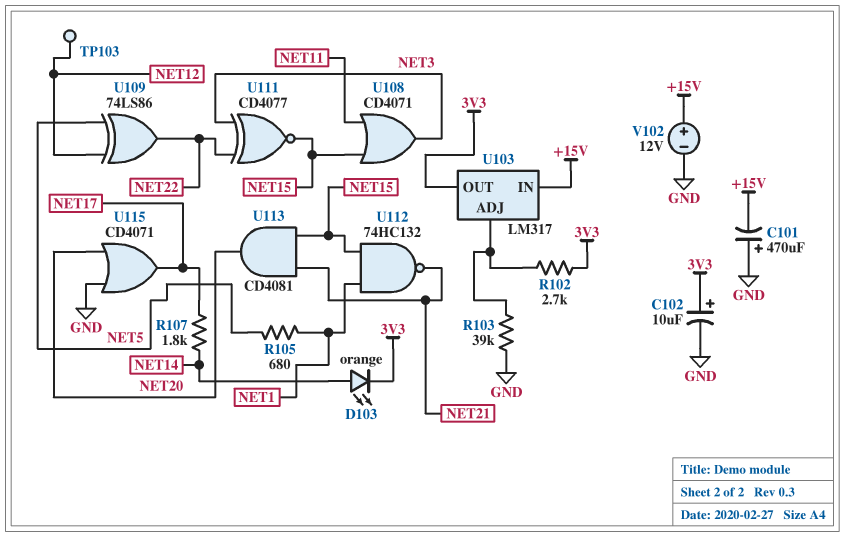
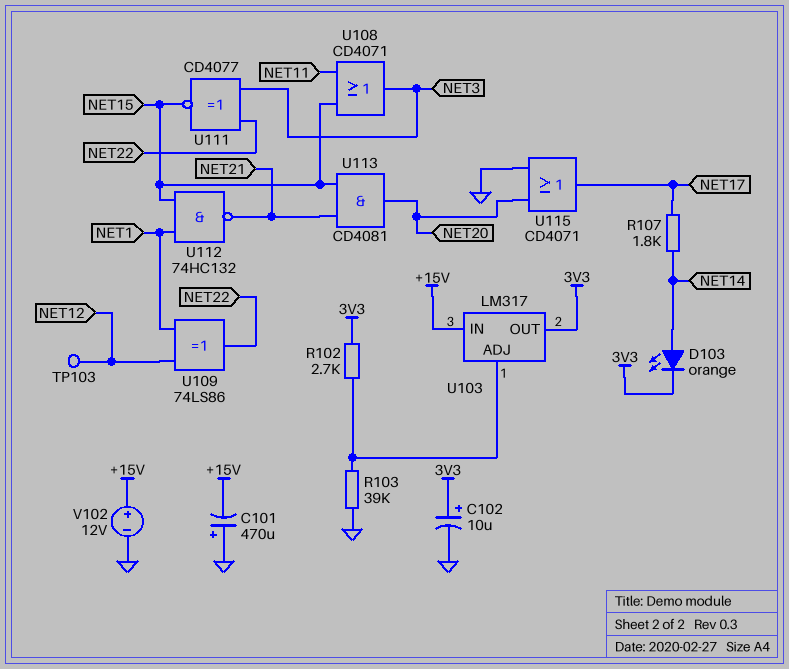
R105: 680 (NET1, NET5) -> none
U109: XOR 74LS86 (in NET5, in NET12, out NET22) -> XOR 74LS86 (in NET1, in NET12, out NET22)

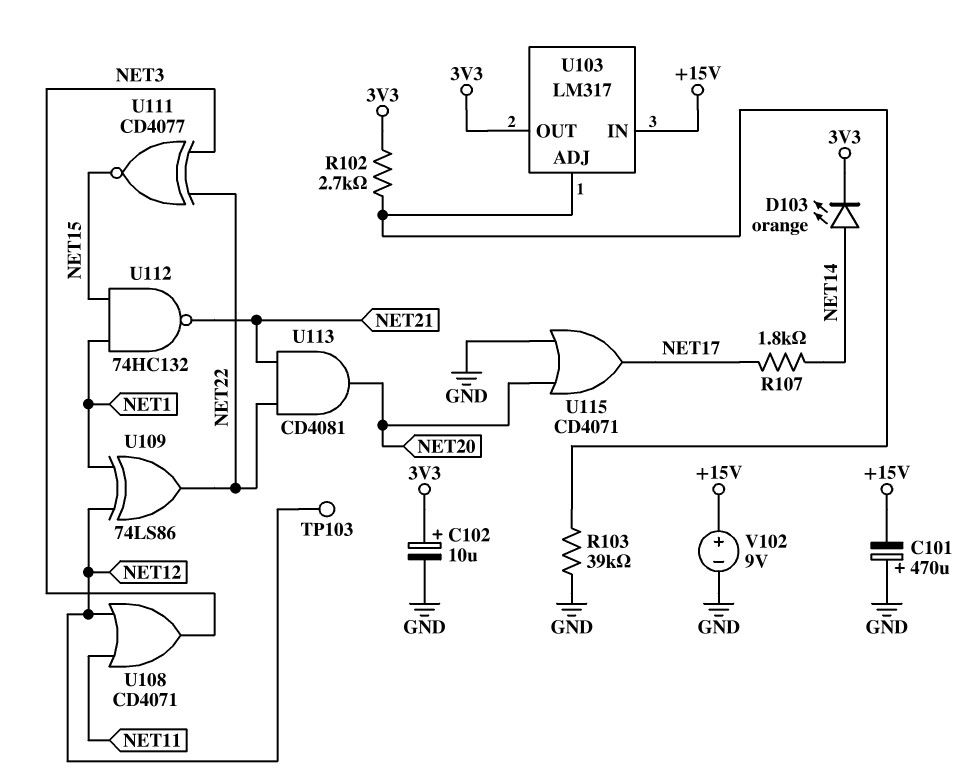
U108: OR CD4071 (in NET11, in NET15, out NET3) -> OR CD4071 (in NET11, in NET12, out NET3)
U113: AND CD4081 (in NET15, in NET21, out NET20) -> AND CD4081 (in NET21, in NET22, out NET20)
V102: 12V (plus +15V, minus GND) -> 9V (plus +15V, minus GND)

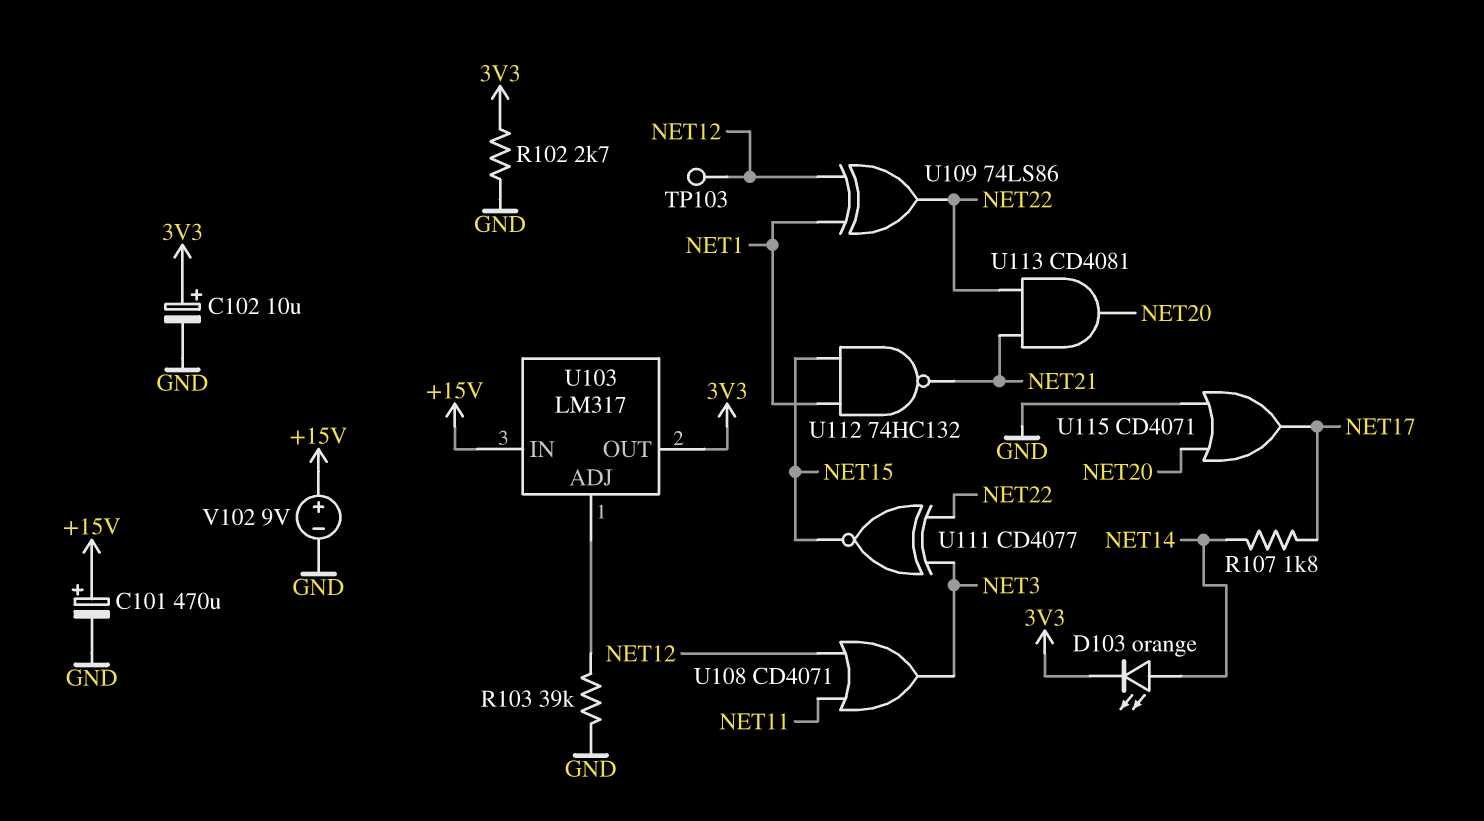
C101: 470uF (plus GND, minus +15V) -> 470uF (plus +15V, minus GND)
R102: 2.7k (3V3, U103/ADJ) -> 2.7k (3V3, GND)

